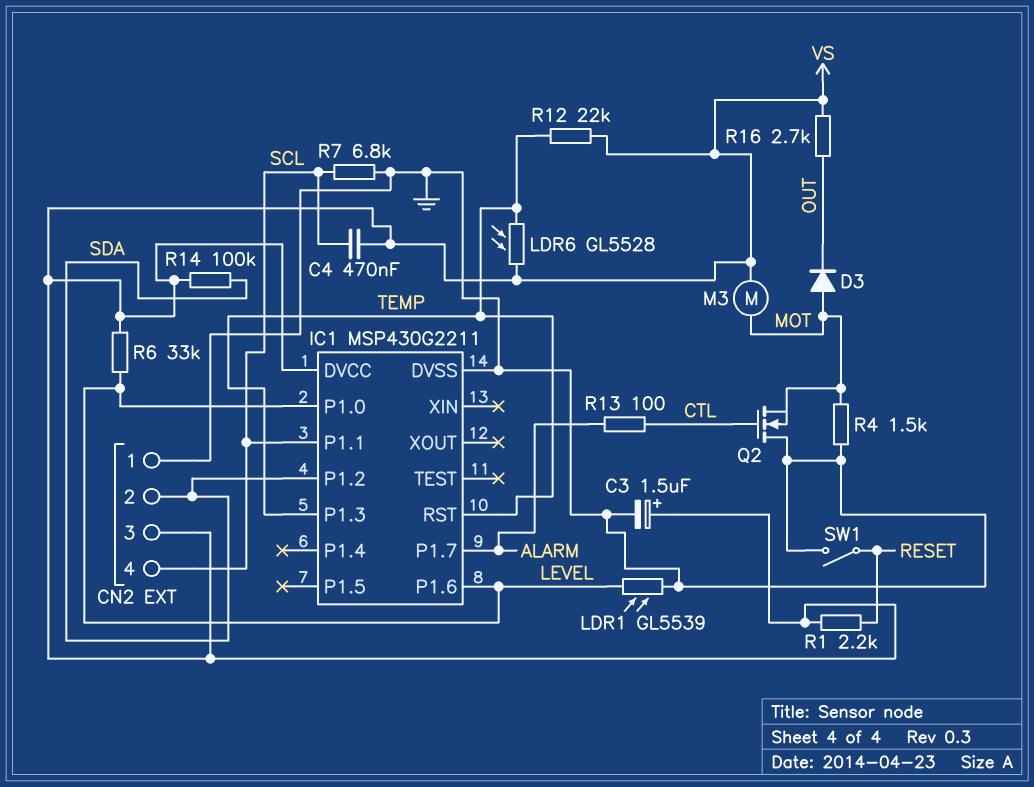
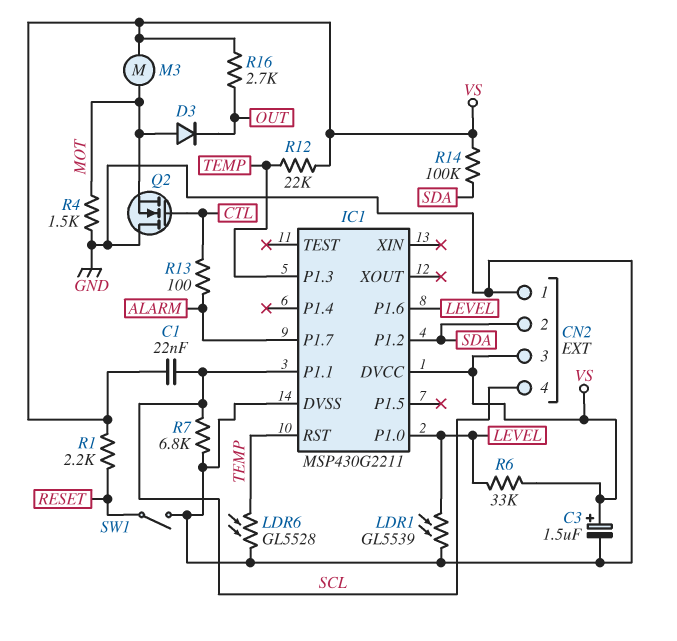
C1: none -> 22nF (SCL, VS)
C4: 470nF (SCL, VS) -> none
LDR6: GL5528 (TEMP, VS) -> GL5528 (GND, TEMP)

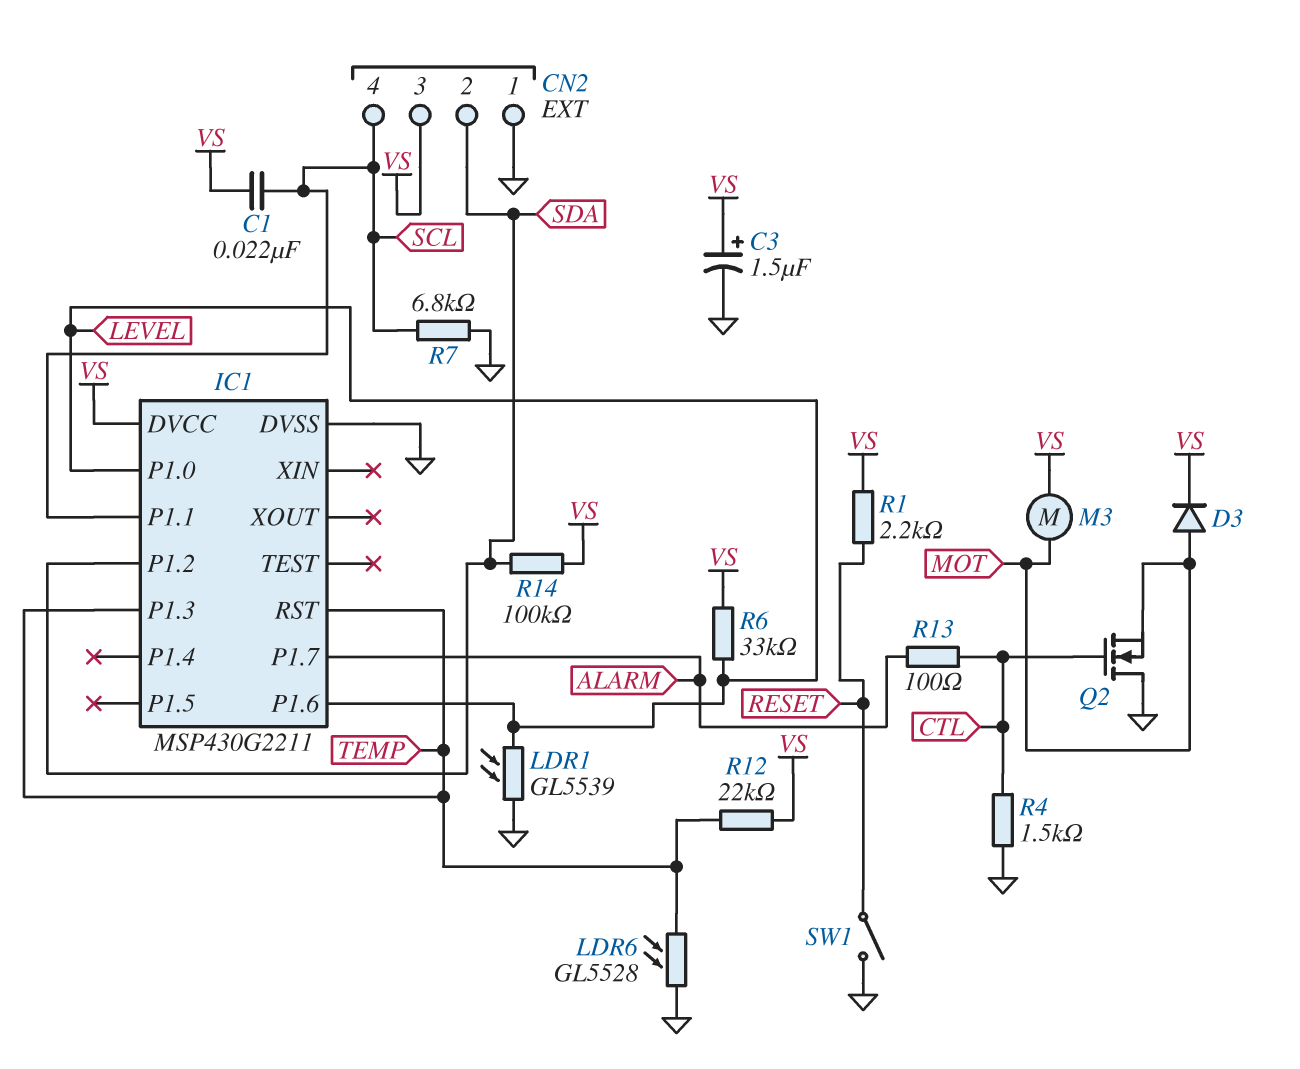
D3: diode (A MOT, K OUT) -> diode (A MOT, K VS)
R4: 1.5k (GND, MOT) -> 1.5k (CTL, GND)
R16: 2.7k (OUT, VS) -> none

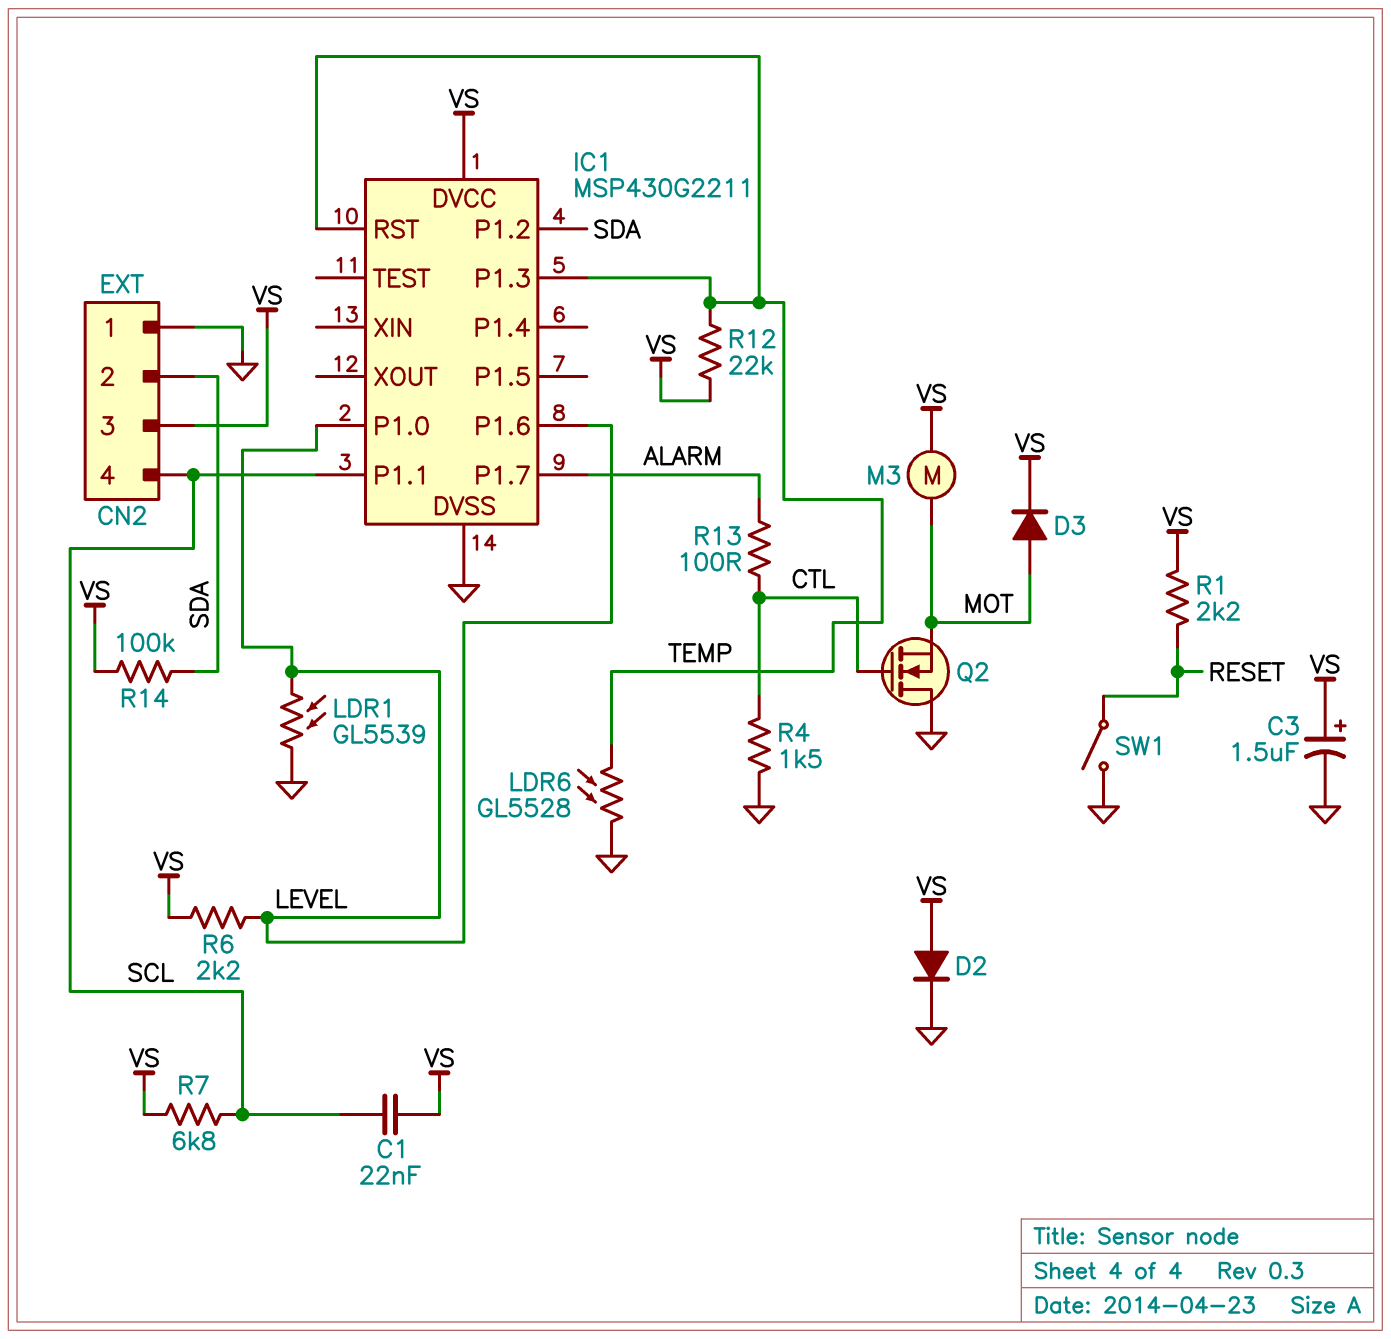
D2: none -> diode (A VS, K GND)
R6: 33k (LEVEL, VS) -> 2.2k (LEVEL, VS)
R7: 6.8k (GND, SCL) -> 6.8k (SCL, VS)

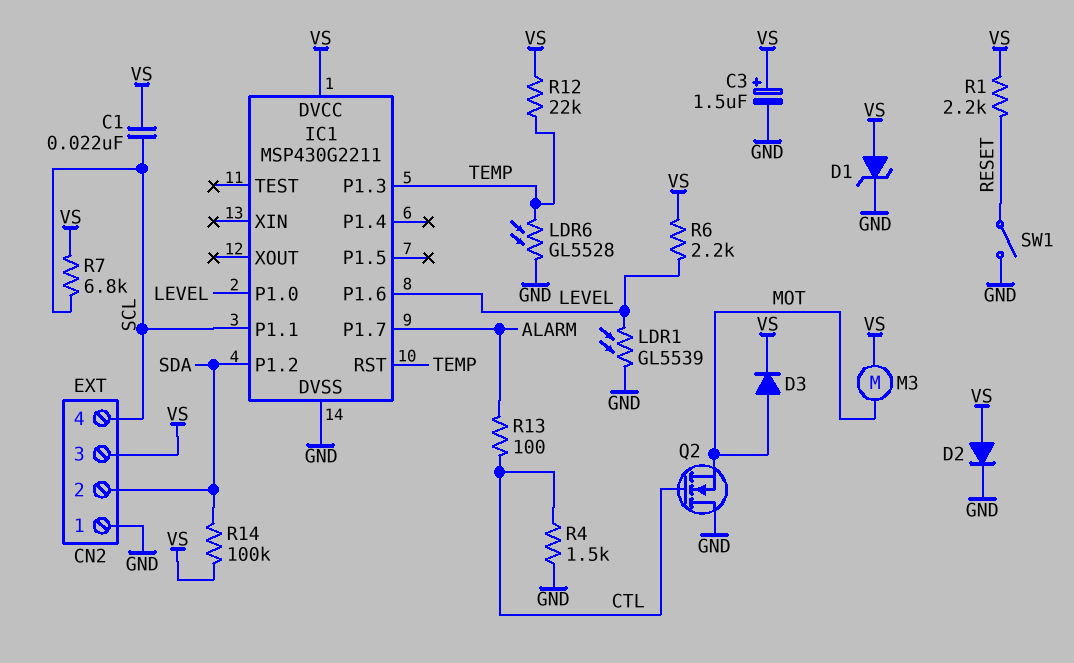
D1: none -> zener (A VS, K GND)

